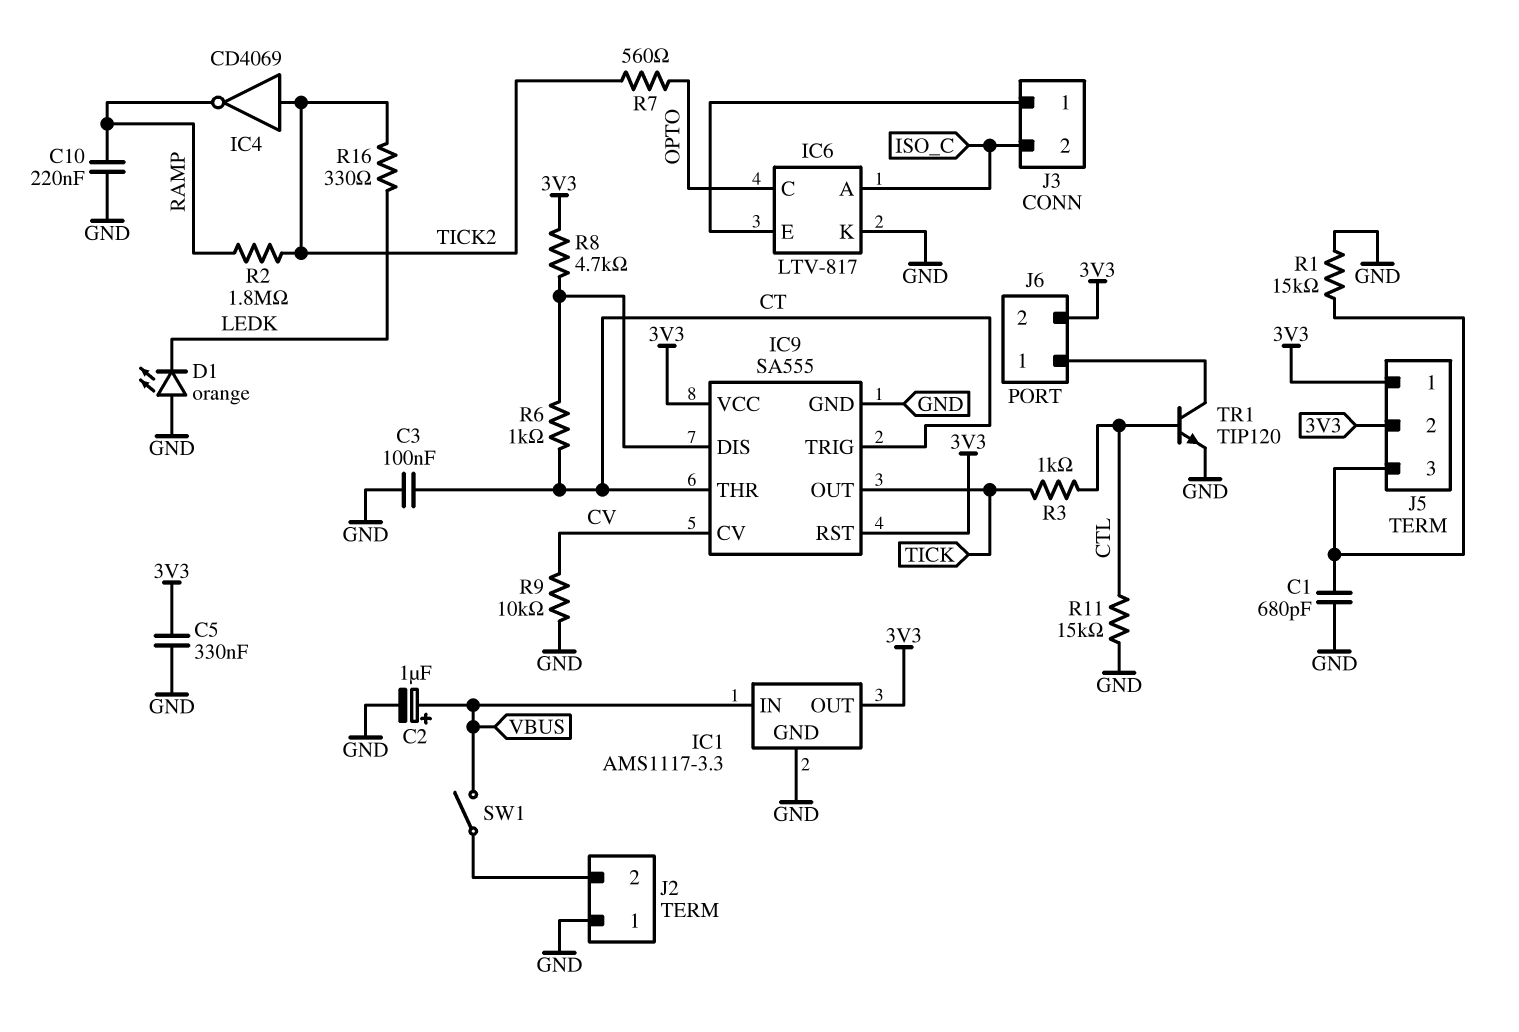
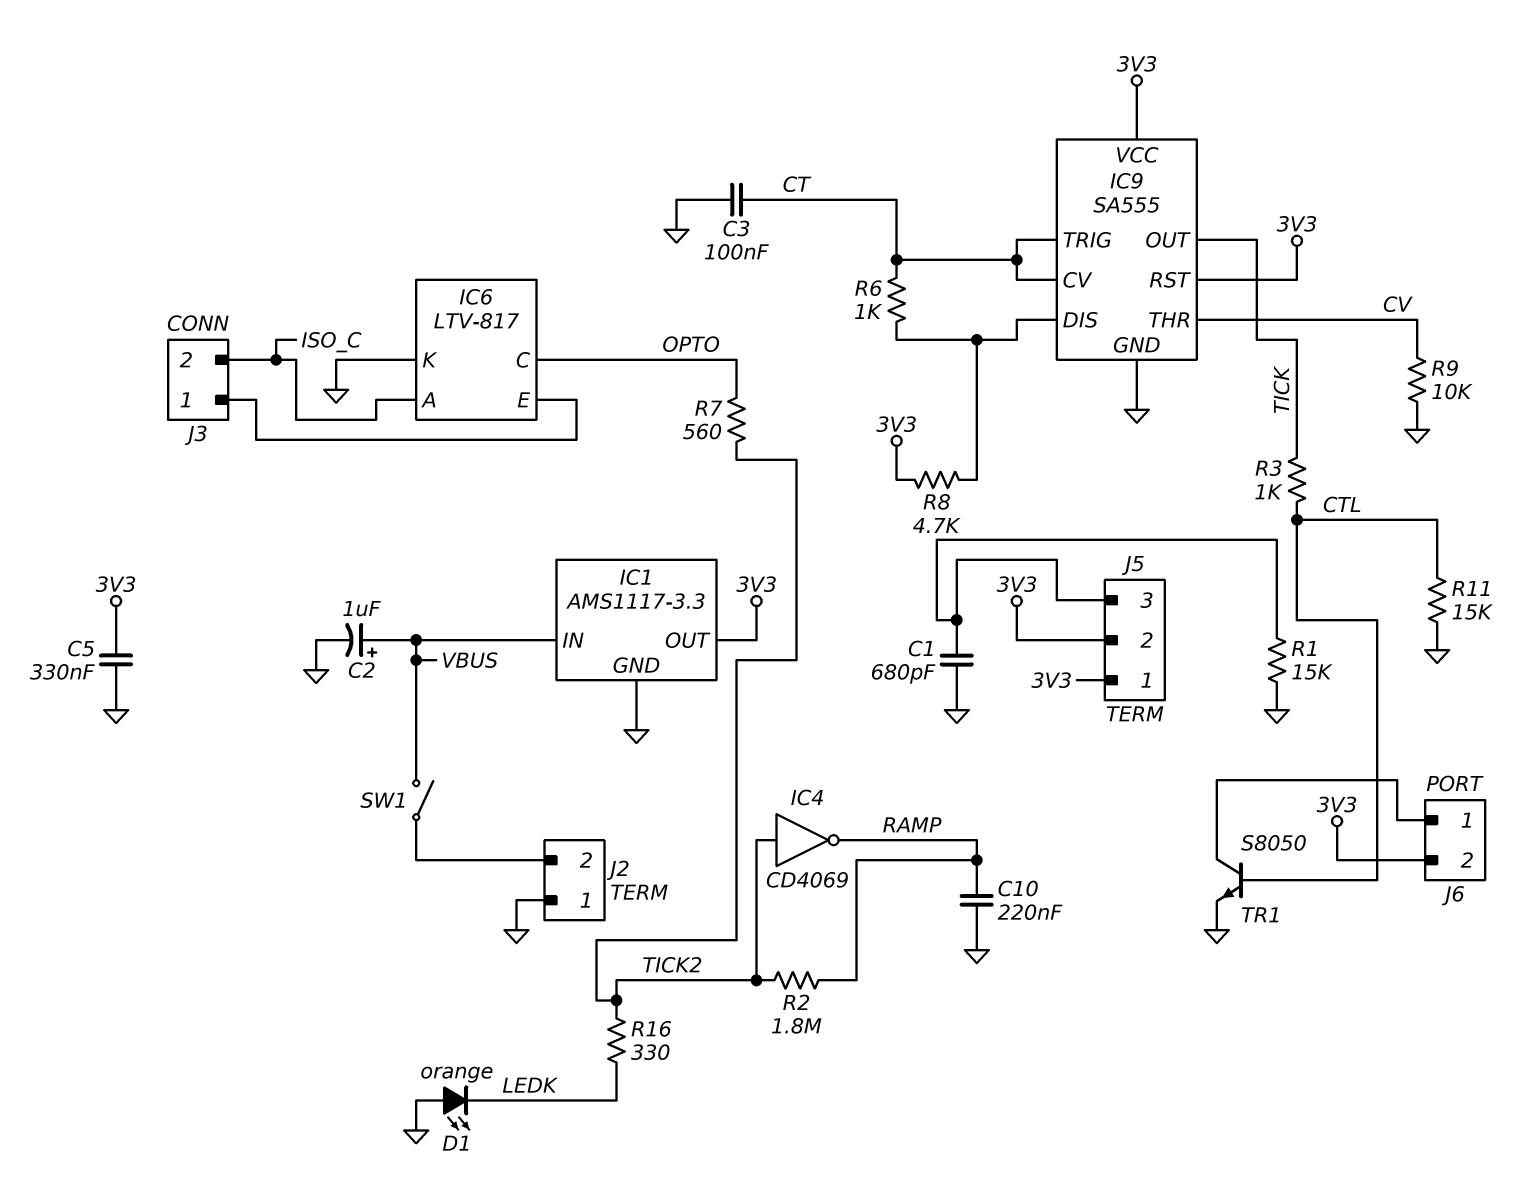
IC9 pin CV: CV -> CT
IC9 pin THR: CT -> CV
TR1: NPN TIP120 (B CTL, C J6/1, E GND) -> NPN S8050 (B CTL, C J6/1, E GND)

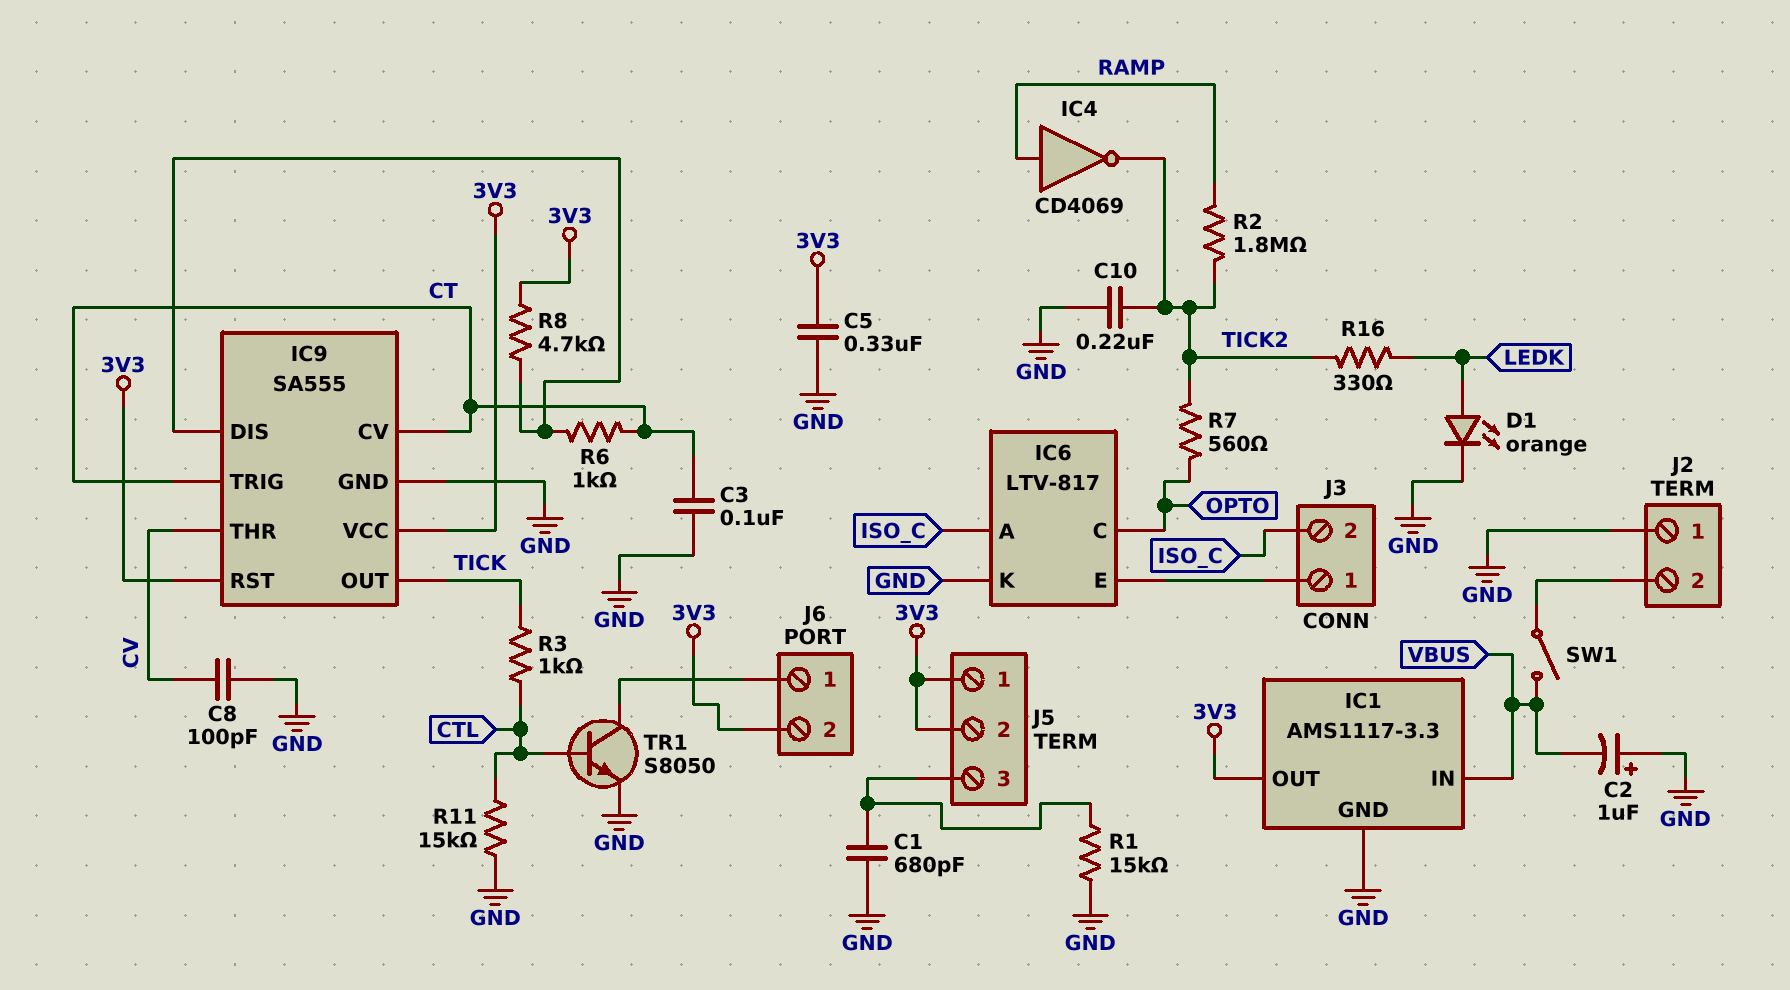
C2: 1uF (plus VBUS, minus GND) -> 1uF (plus GND, minus VBUS)
C8: none -> 100pF (CV, GND)
C10: 220nF (GND, RAMP) -> 220nF (GND, TICK2)
D1: LED orange (A GND, K LEDK) -> LED orange (A LEDK, K GND)
IC4: NOT CD4069 (in TICK2, out RAMP) -> NOT CD4069 (in RAMP, out TICK2)
R9: 10k (CV, GND) -> none

